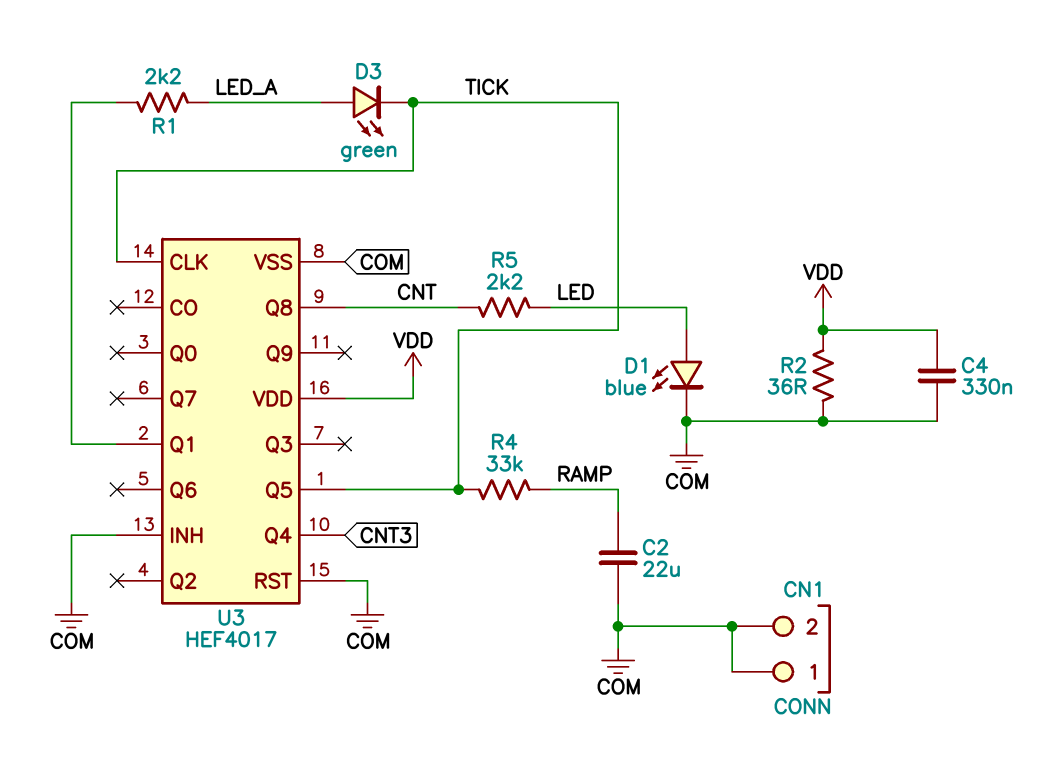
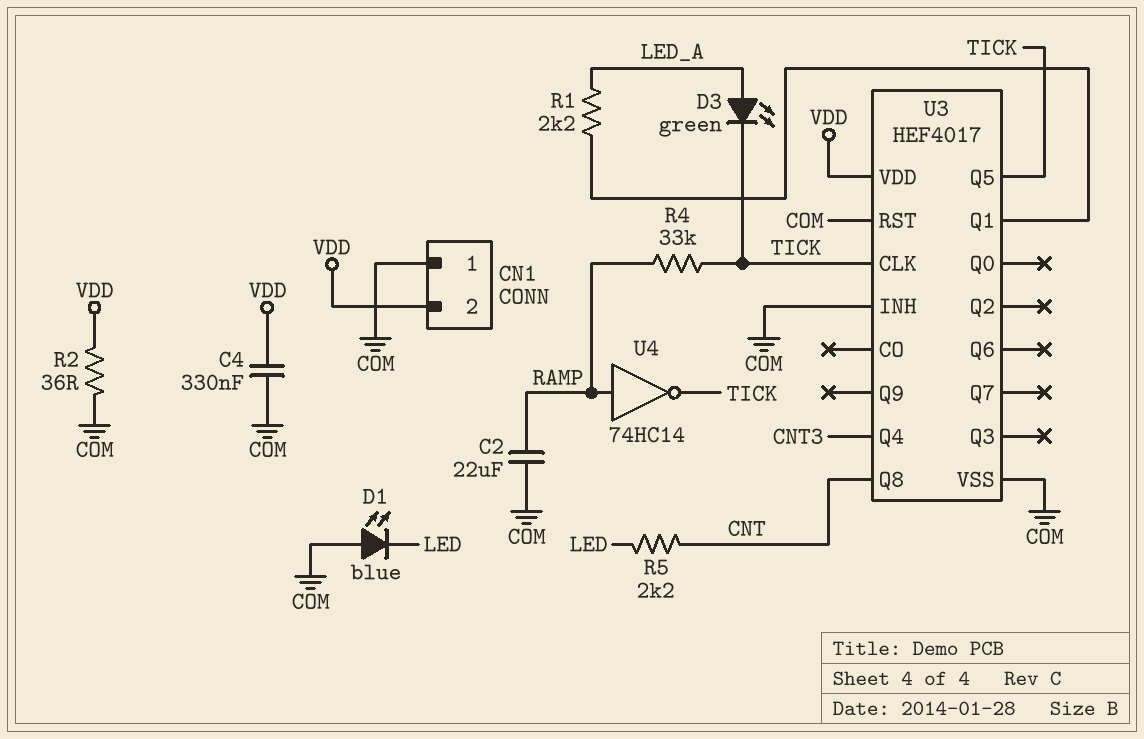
CN1 pin 2: COM -> VDD
D1: LED blue (A LED, K COM) -> LED blue (A COM, K LED)
U4: none -> NOT 74HC14 (in RAMP, out TICK)

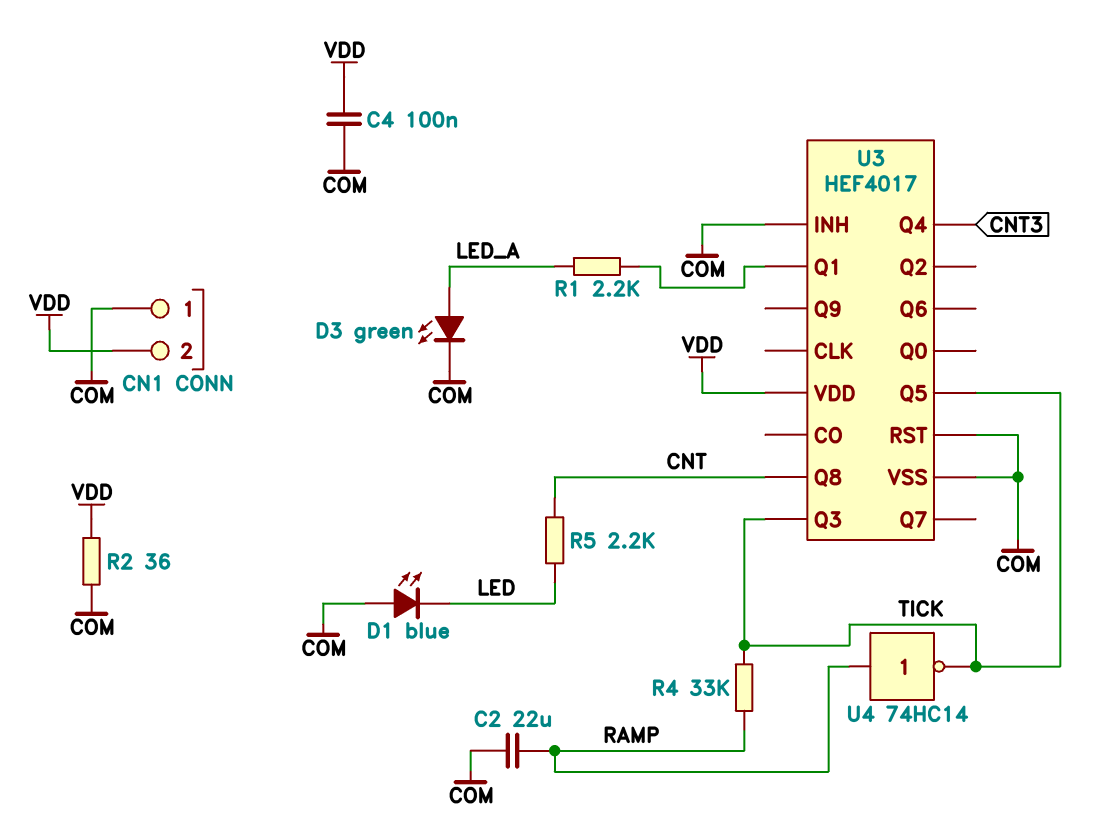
C4: 330nF (COM, VDD) -> 100nF (COM, VDD)
D3: LED green (A LED_A, K TICK) -> LED green (A LED_A, K COM)
U3 pin CLK: TICK -> none
U3 pin Q3: none -> TICK

